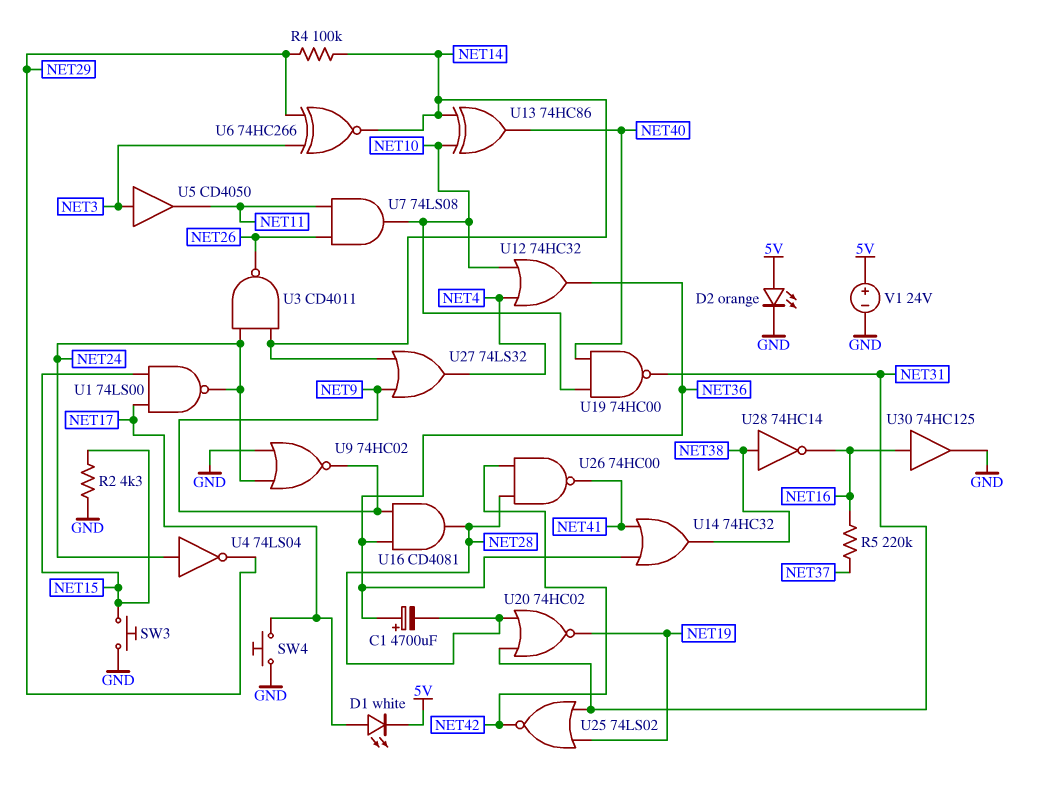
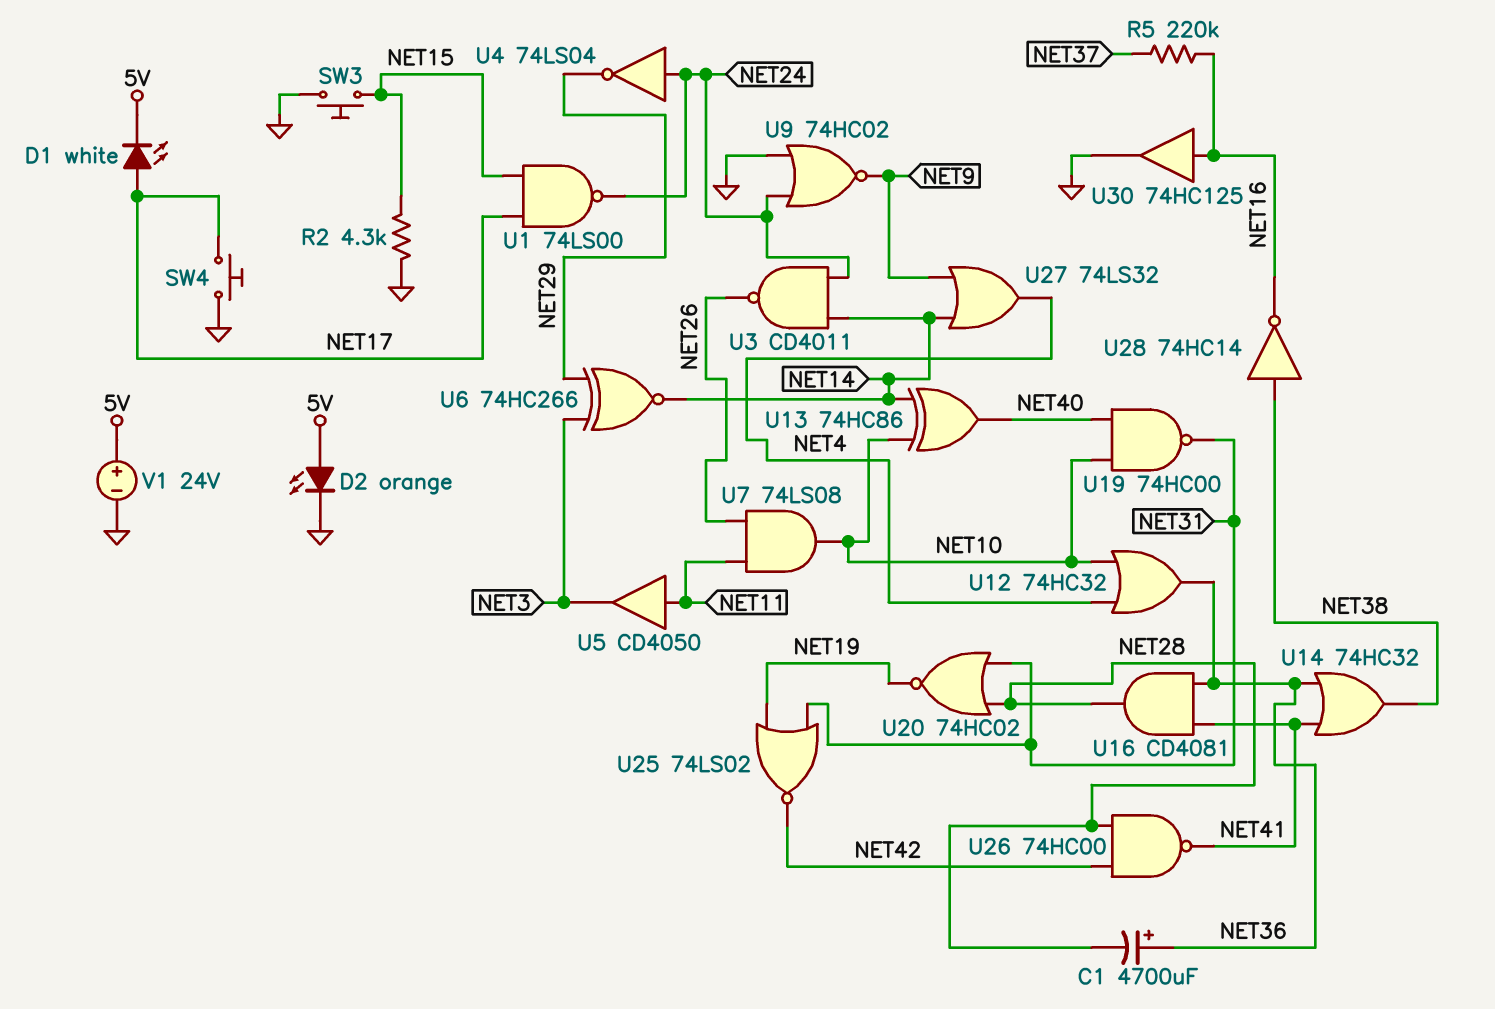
R4: 100k (NET14, NET29) -> none
U5: buffer CD4050 (in NET3, out NET11) -> buffer CD4050 (in NET11, out NET3)
U16: AND CD4081 (in NET9, in NET36, out NET28) -> AND CD4081 (in NET36, in NET41, out NET28)

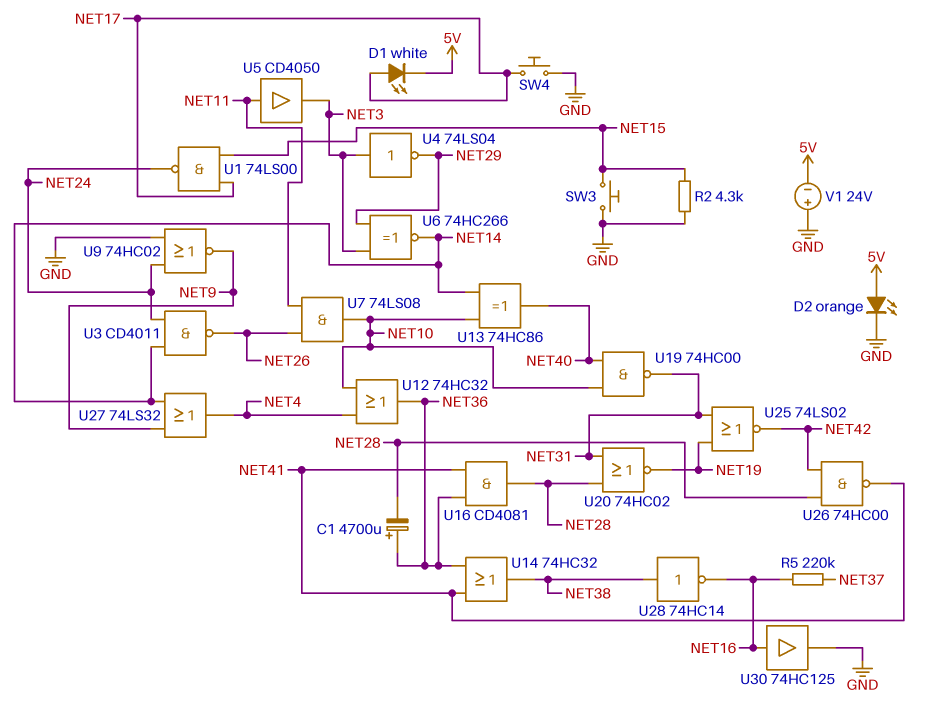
U4: NOT 74LS04 (in NET24, out NET29) -> NOT 74LS04 (in NET3, out NET29)
V1: 24V (plus 5V, minus GND) -> 24V (plus GND, minus 5V)

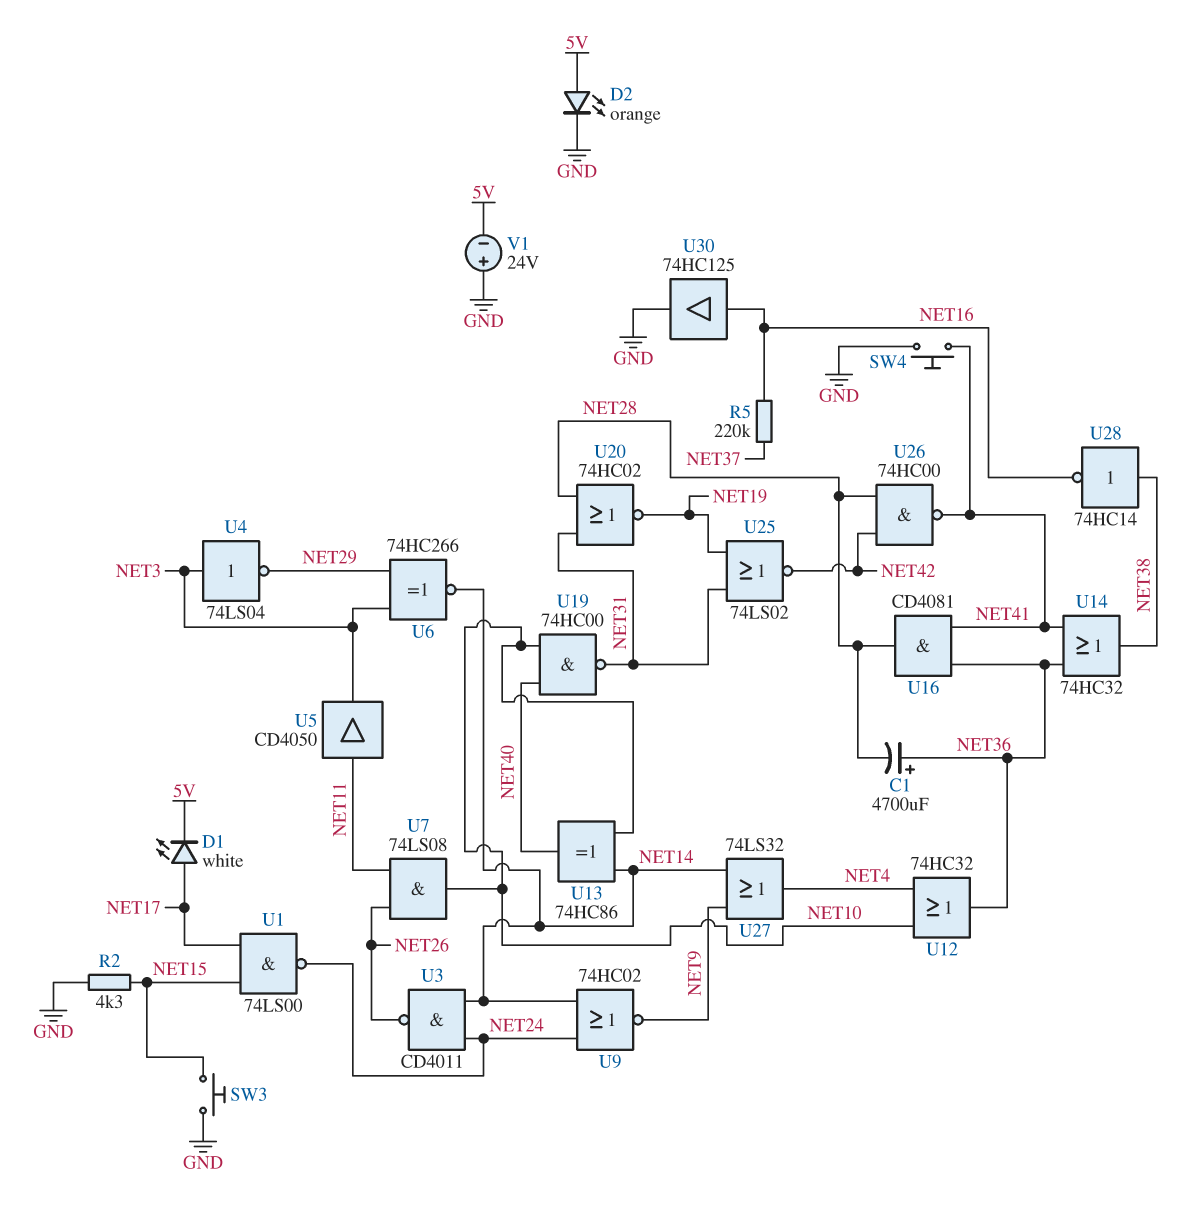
SW4: button (GND, NET17) -> button (GND, NET41)
U9: NOR 74HC02 (in GND, in NET24, out NET9) -> NOR 74HC02 (in NET14, in NET24, out NET9)

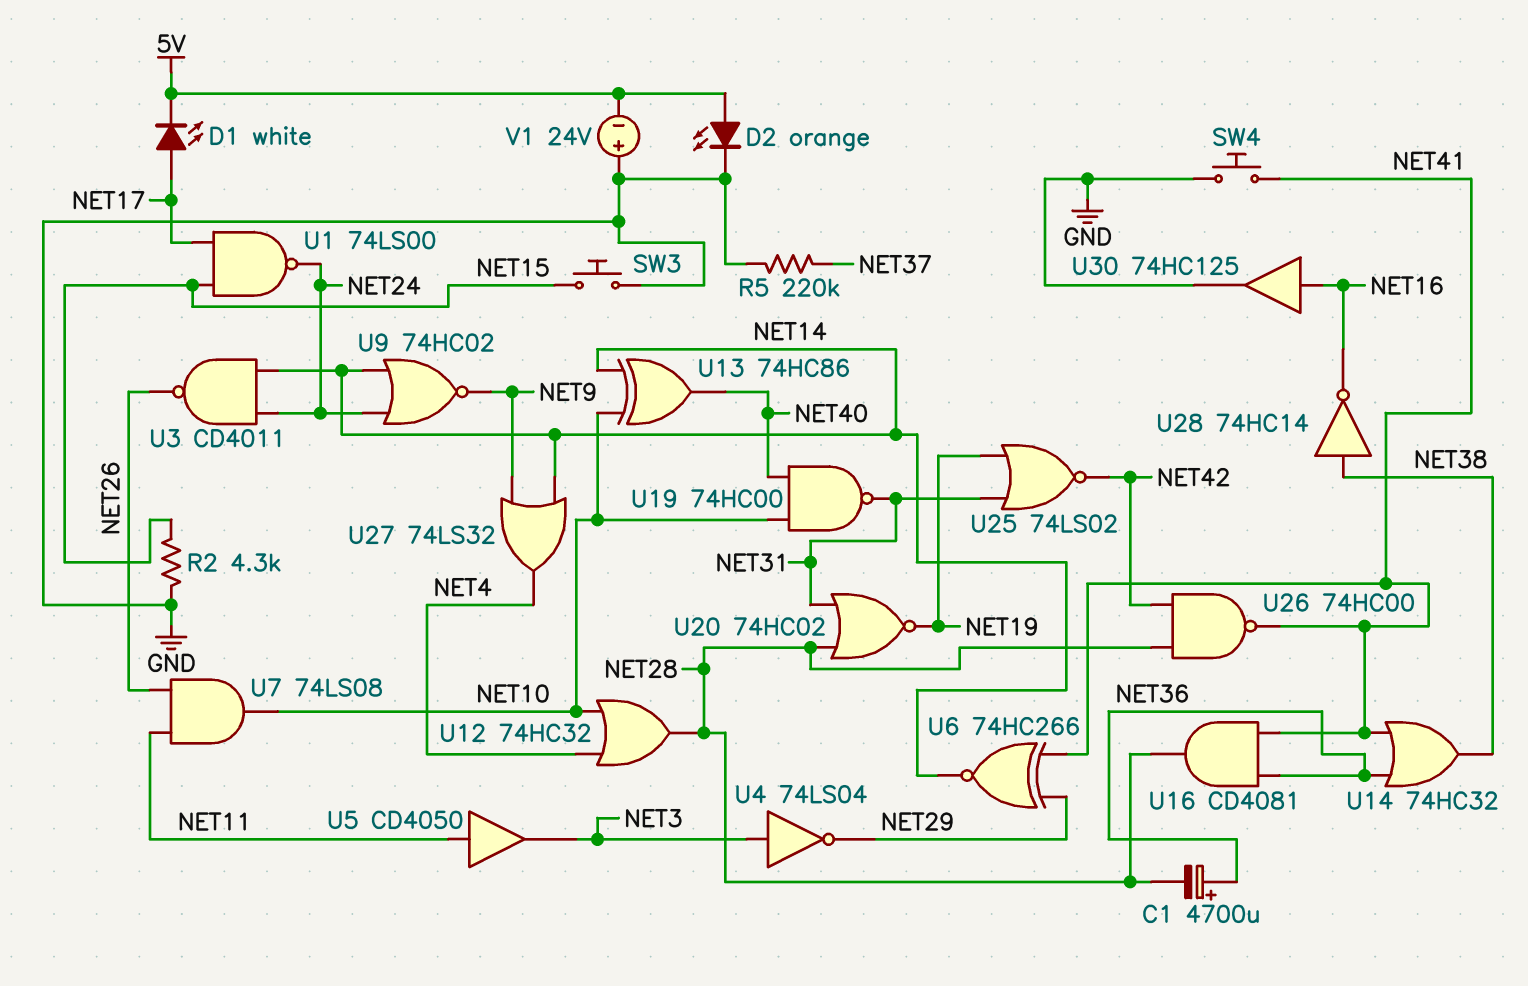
R5: 220k (NET16, NET37) -> 220k (GND, NET37)
U6: XNOR 74HC266 (in NET3, in NET29, out NET14) -> XNOR 74HC266 (in NET29, in NET41, out NET14)
U12: OR 74HC32 (in NET4, in NET10, out NET36) -> OR 74HC32 (in NET4, in NET10, out NET28)

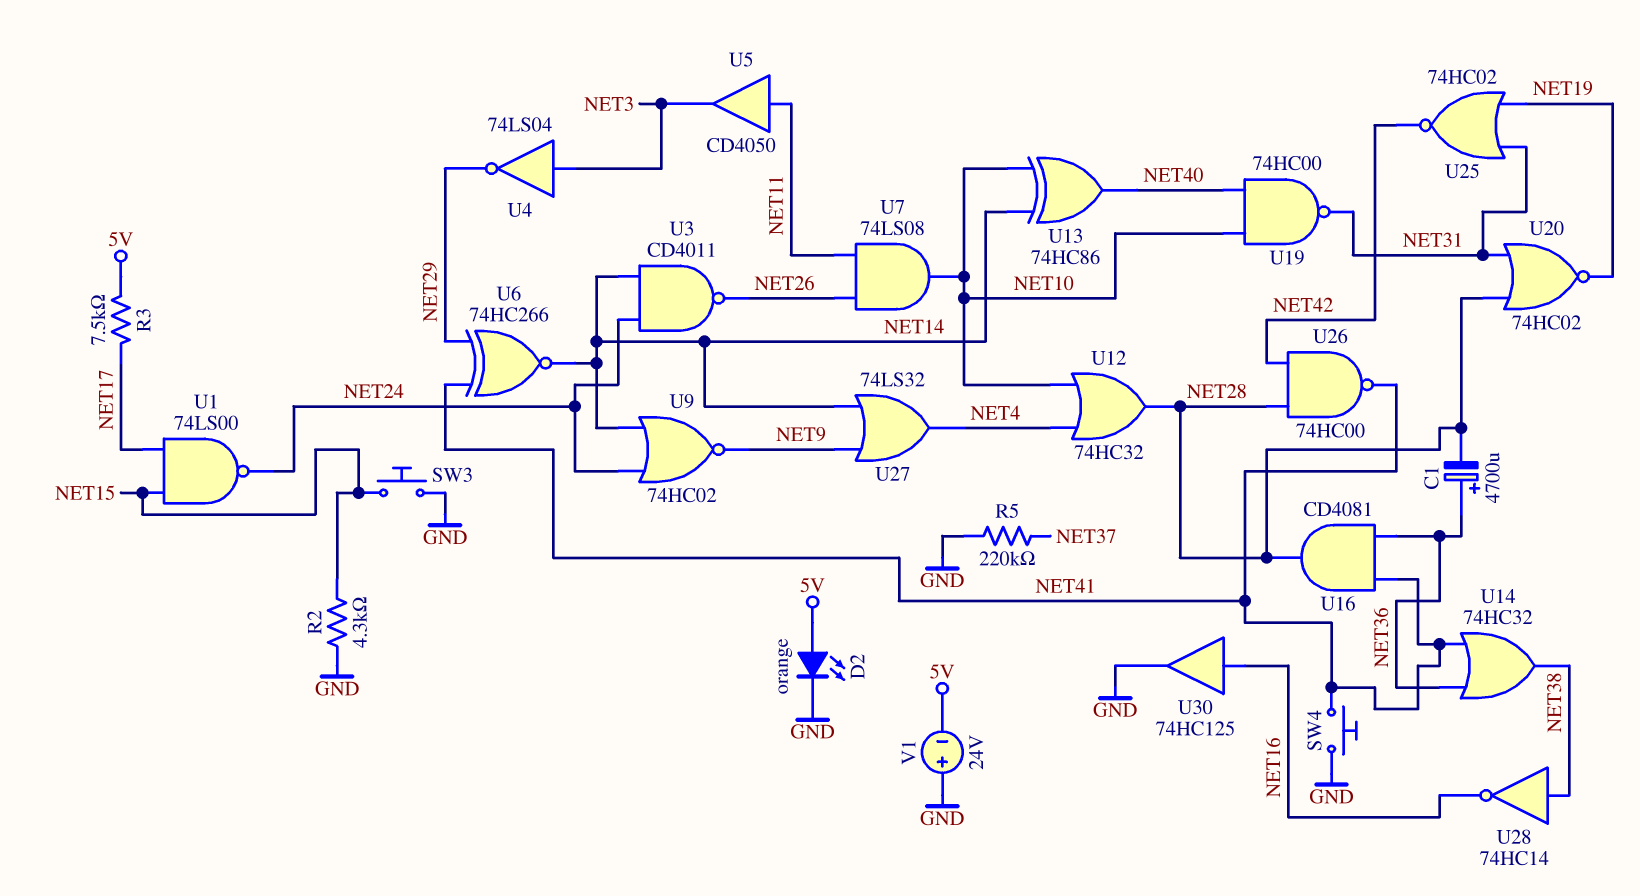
D1: LED white (A NET17, K 5V) -> none
R3: none -> 7.5k (5V, NET17)
U25: NOR 74LS02 (in NET19, in NET31, out NET42) -> NOR 74HC02 (in NET19, in NET31, out NET42)

